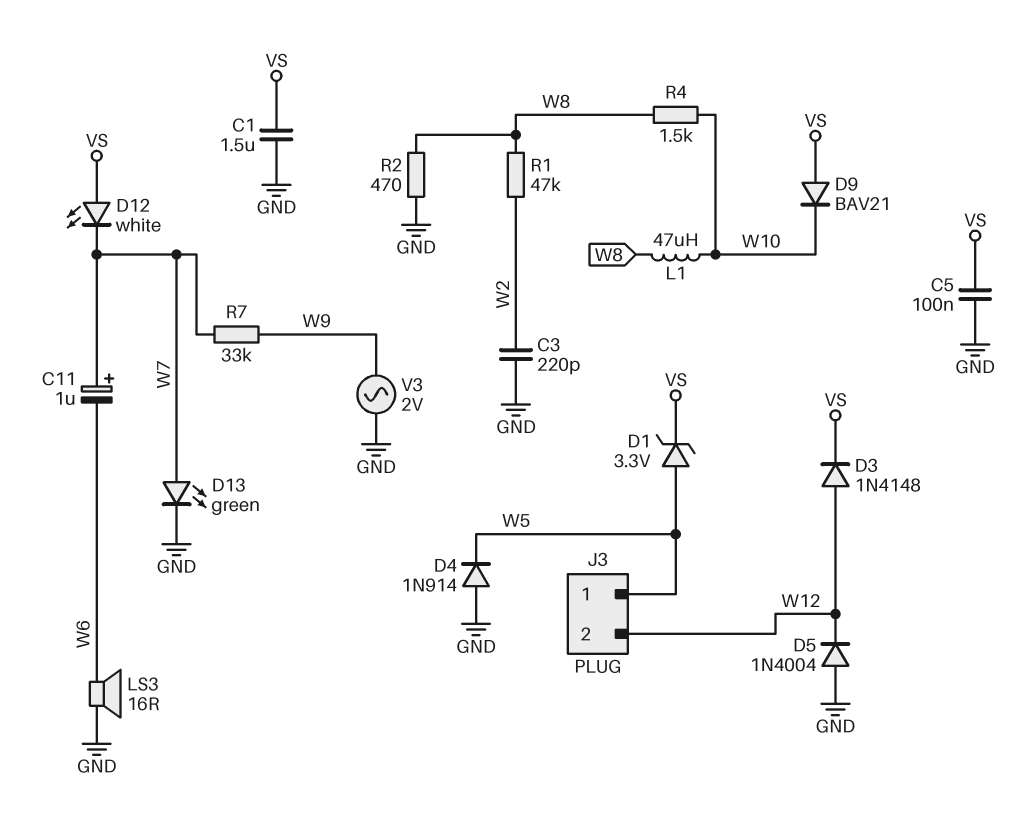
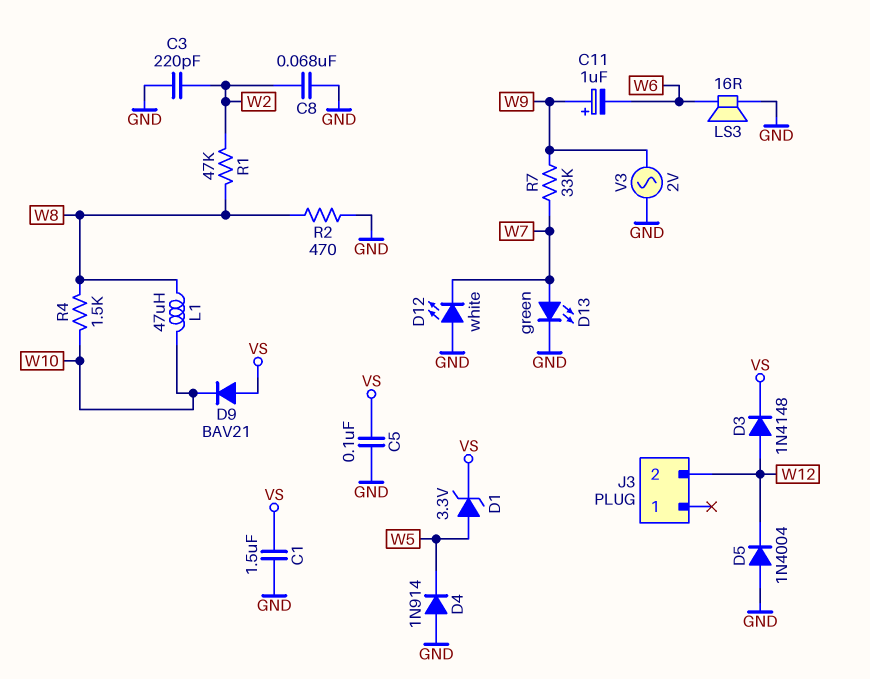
C8: none -> 68nF (GND, W2)
C11: 1uF (plus W7, minus W6) -> 1uF (plus W9, minus W6)
D12: LED white (A VS, K W7) -> LED white (A GND, K W7)
J3 pin 1: W5 -> none

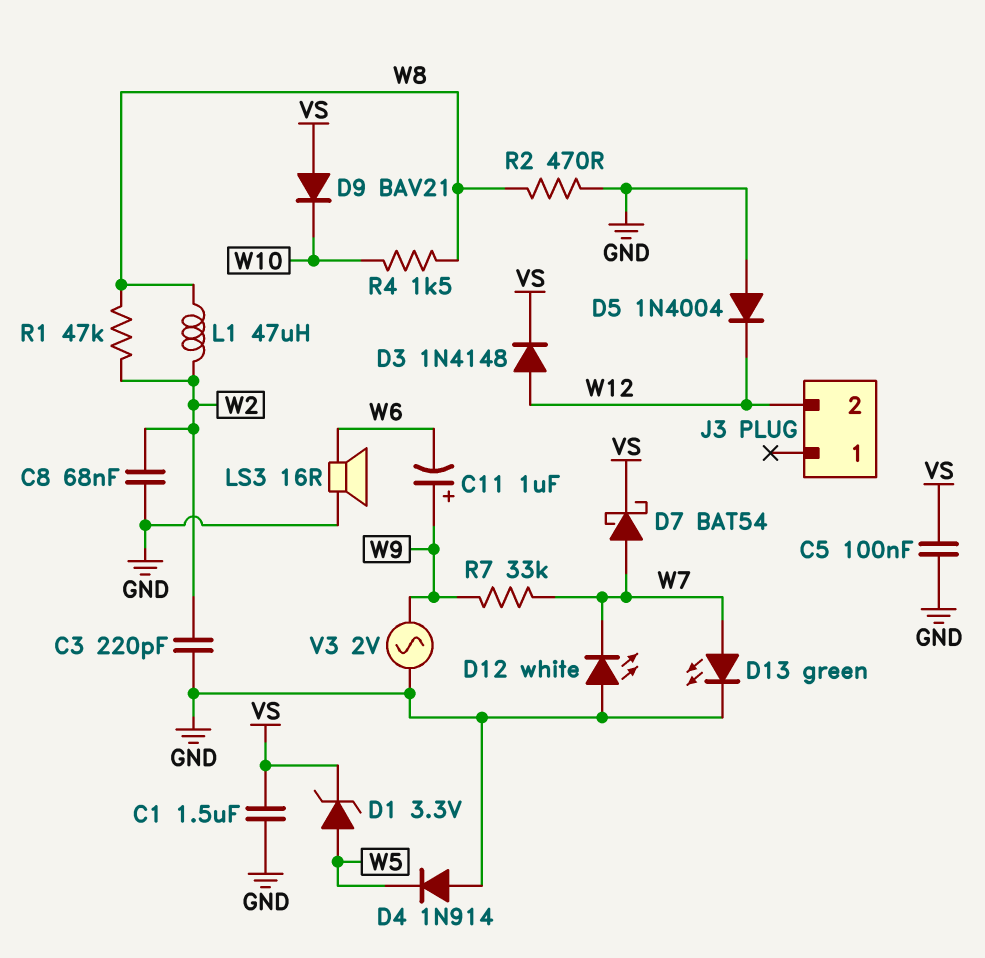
D7: none -> schottky BAT54 (A W7, K VS)
L1: 47uH (W8, W10) -> 47uH (W2, W8)

